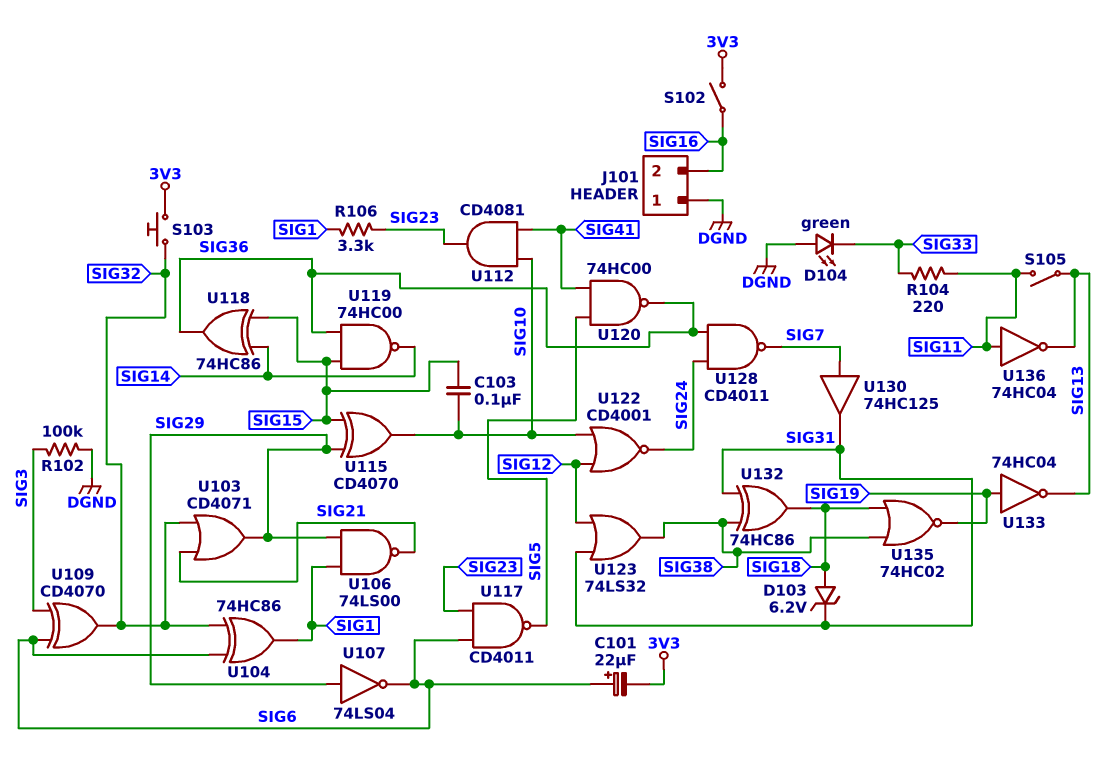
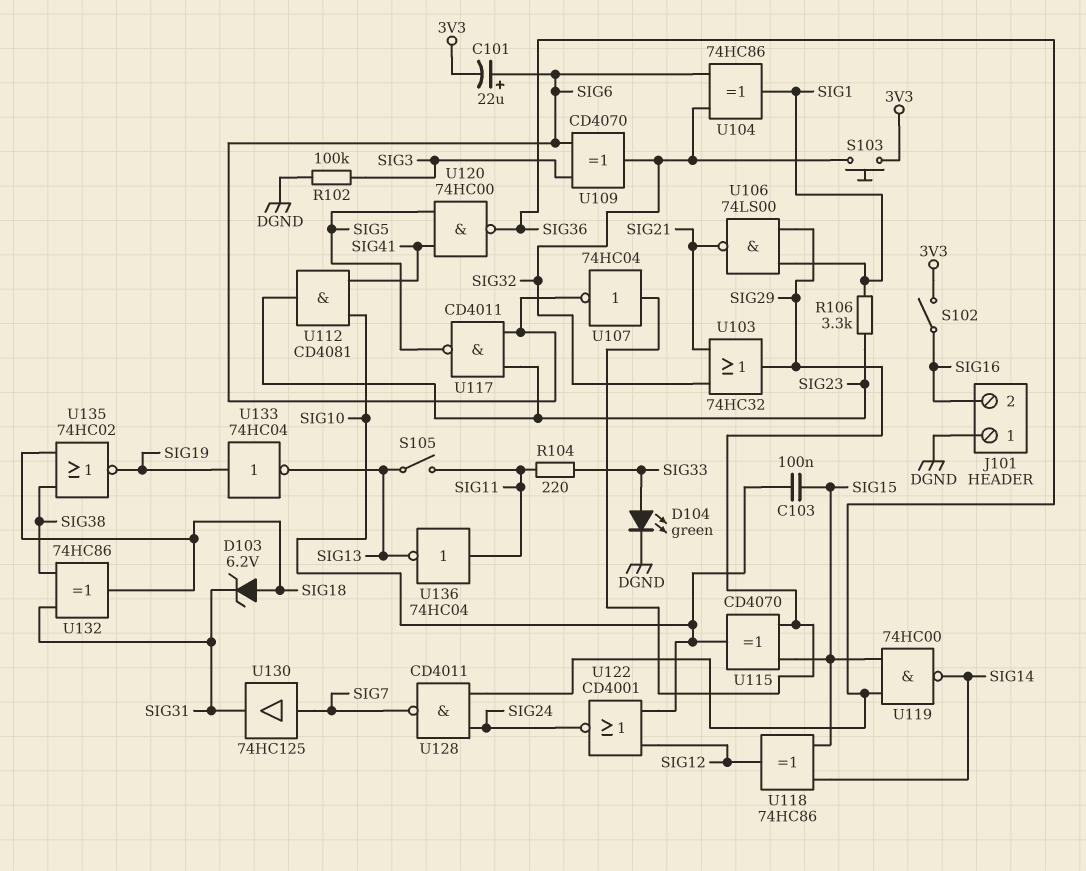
D104: LED green (A DGND, K SIG33) -> LED green (A SIG33, K DGND)
U103: OR CD4071 (in SIG21, in SIG32, out SIG29) -> OR 74HC32 (in SIG21, in SIG32, out SIG29)
U107: NOT 74LS04 (in SIG29, out SIG6) -> NOT 74HC04 (in SIG29, out SIG6)
U118: XOR 74HC86 (in SIG14, in SIG15, out SIG36) -> XOR 74HC86 (in SIG14, in SIG15, out SIG12)
U123: OR 74LS32 (in SIG12, in SIG31, out SIG38) -> none

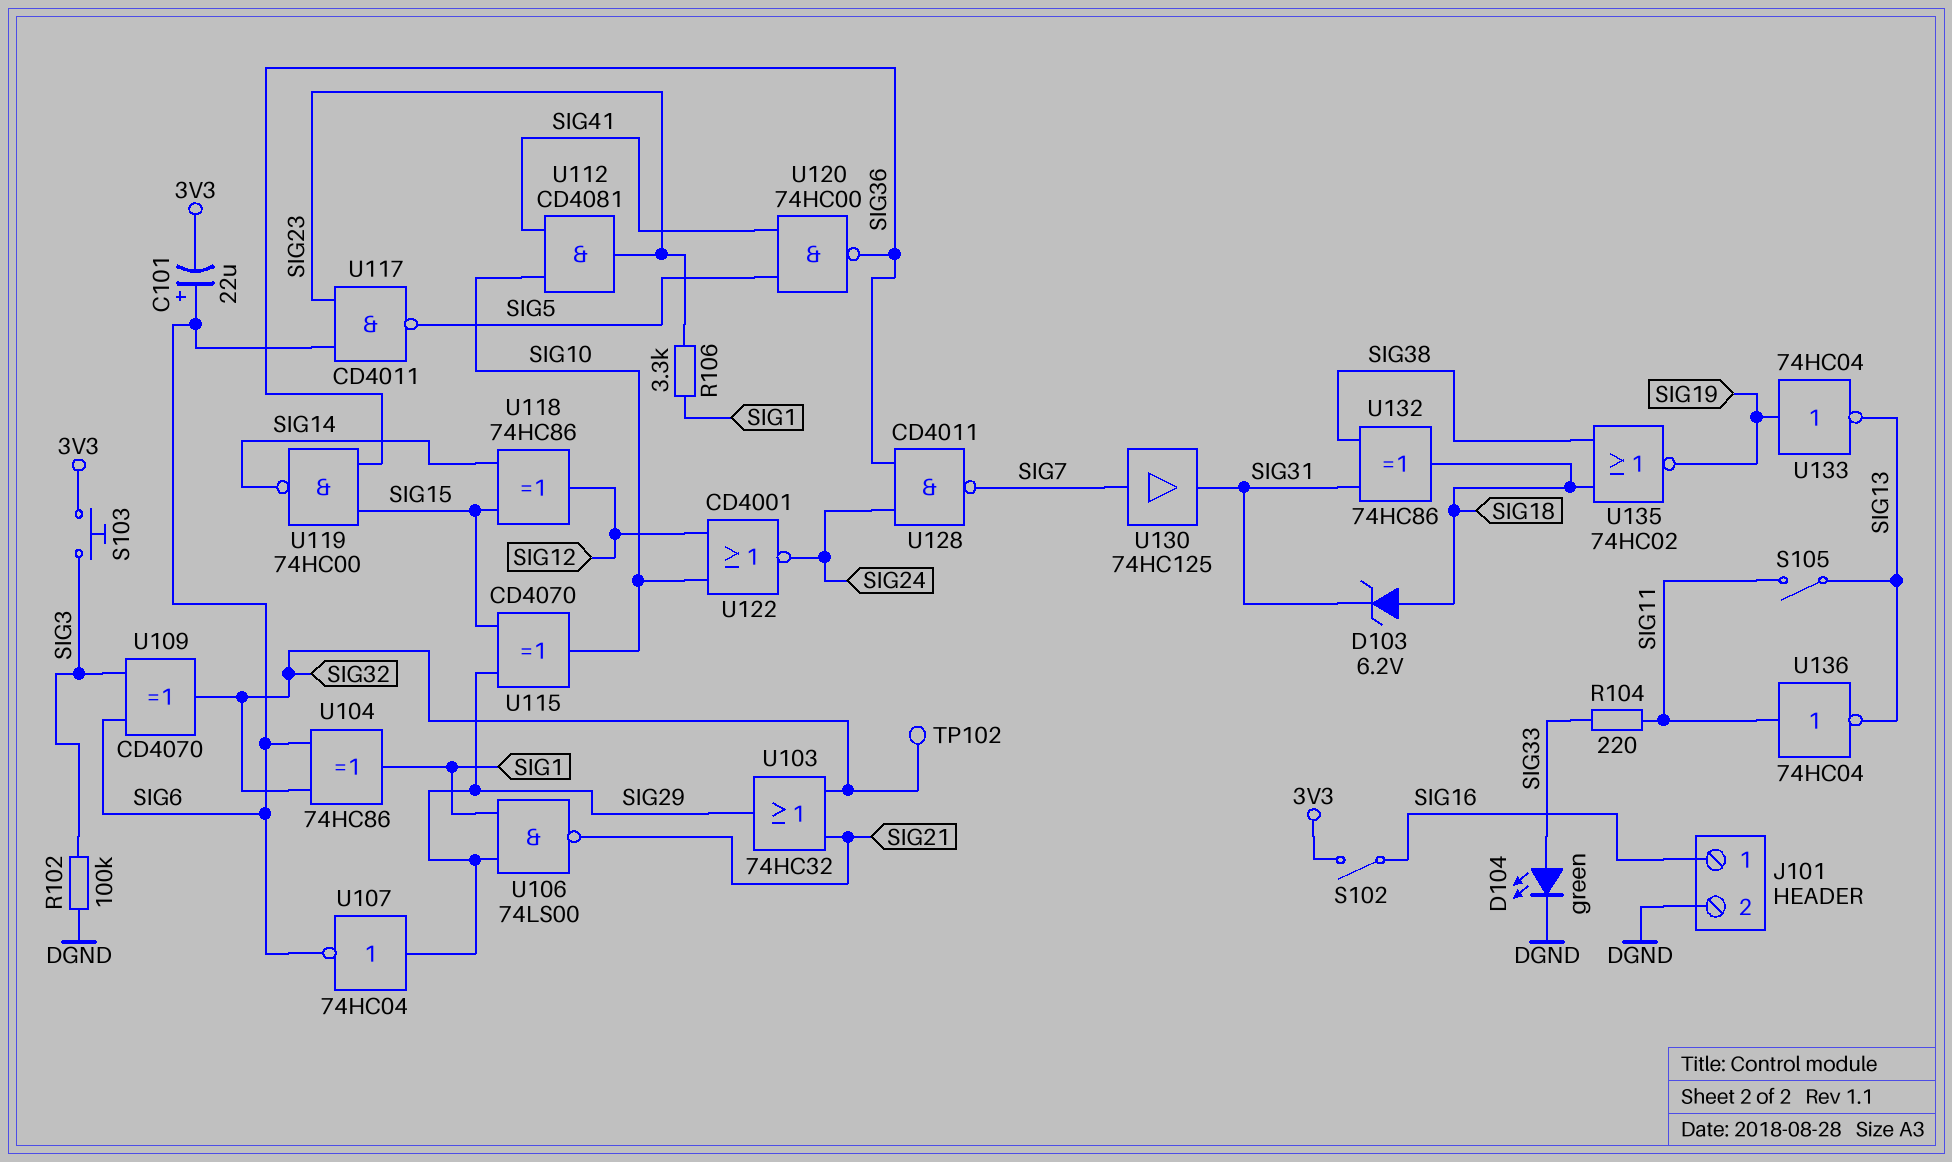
C103: 100nF (SIG10, SIG15) -> none
J101 pin 1: DGND -> SIG16
J101 pin 2: SIG16 -> DGND
S103: button (3V3, SIG32) -> button (3V3, SIG3)
TP102: none -> test point (SIG32)

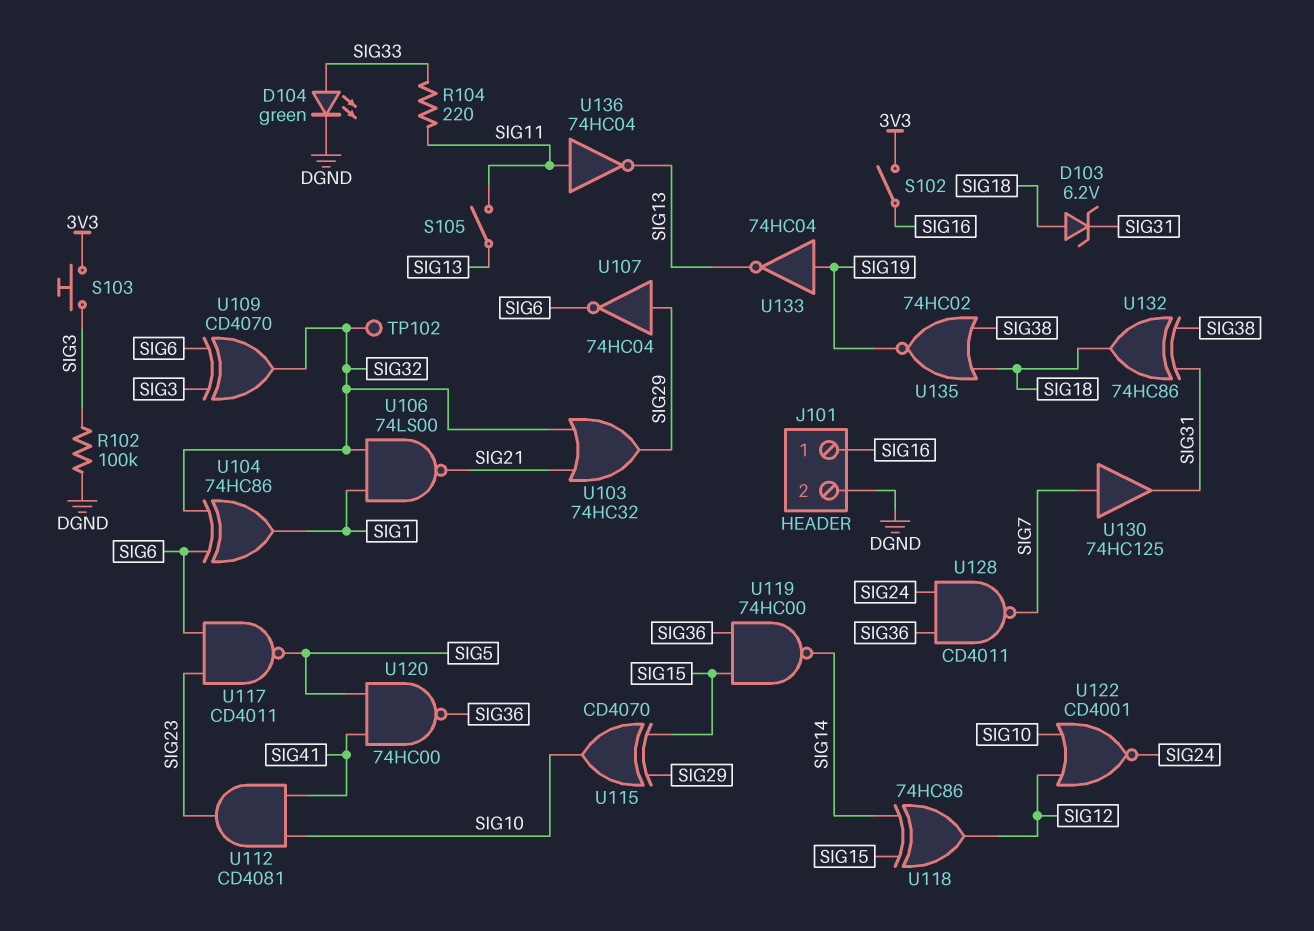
C101: 22uF (plus SIG6, minus 3V3) -> none
R106: 3.3k (SIG1, SIG23) -> none
U106: NAND 74LS00 (in SIG1, in SIG29, out SIG21) -> NAND 74LS00 (in SIG1, in SIG32, out SIG21)

